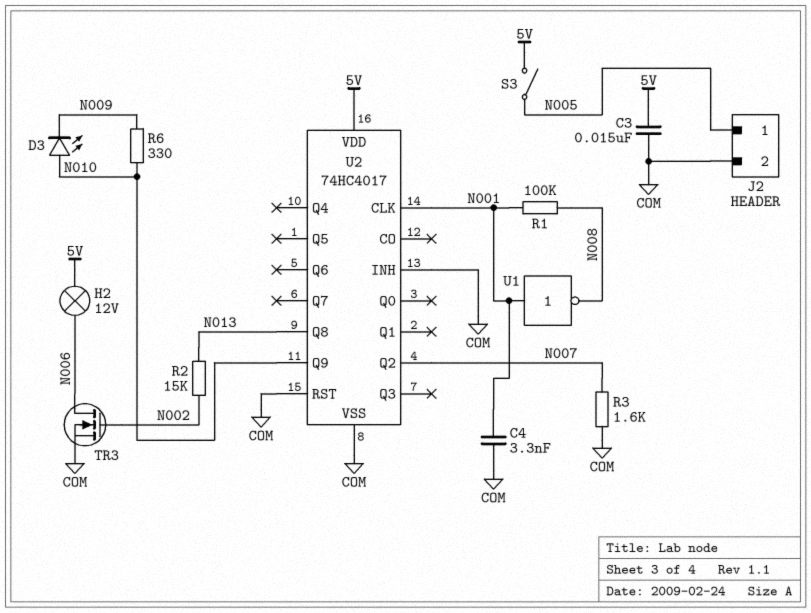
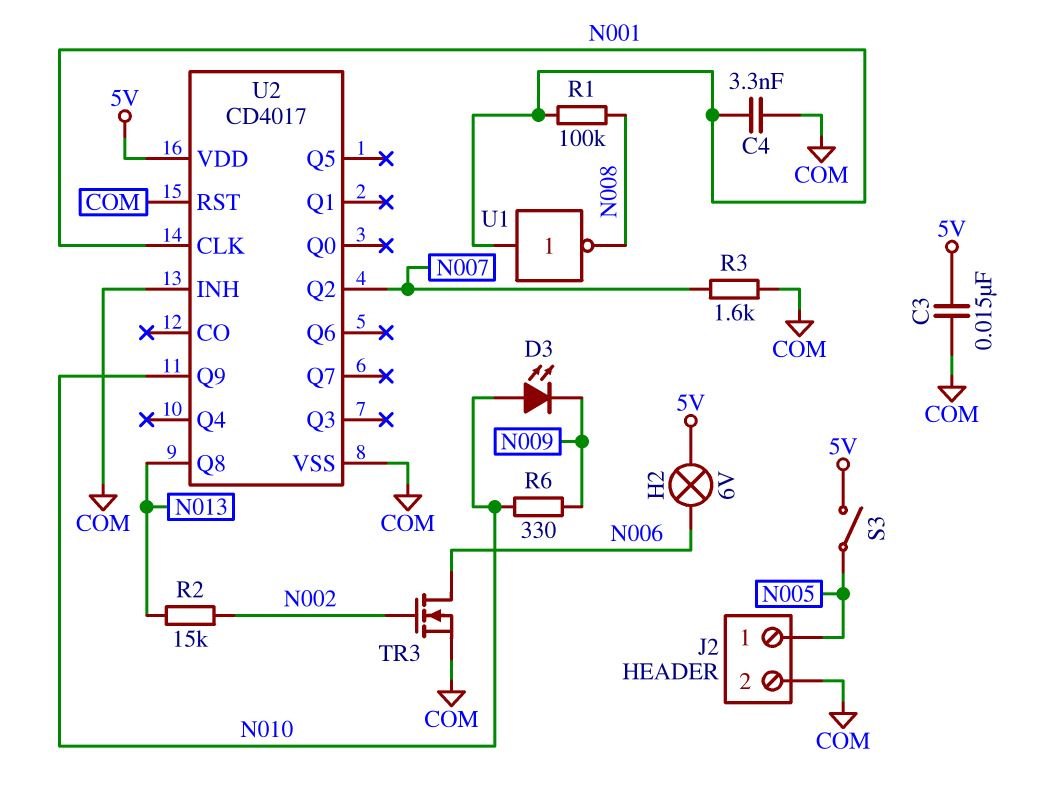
H2: lamp 12V (5V, N006) -> lamp 6V (5V, N006)
U2: 74HC4017 -> CD4017

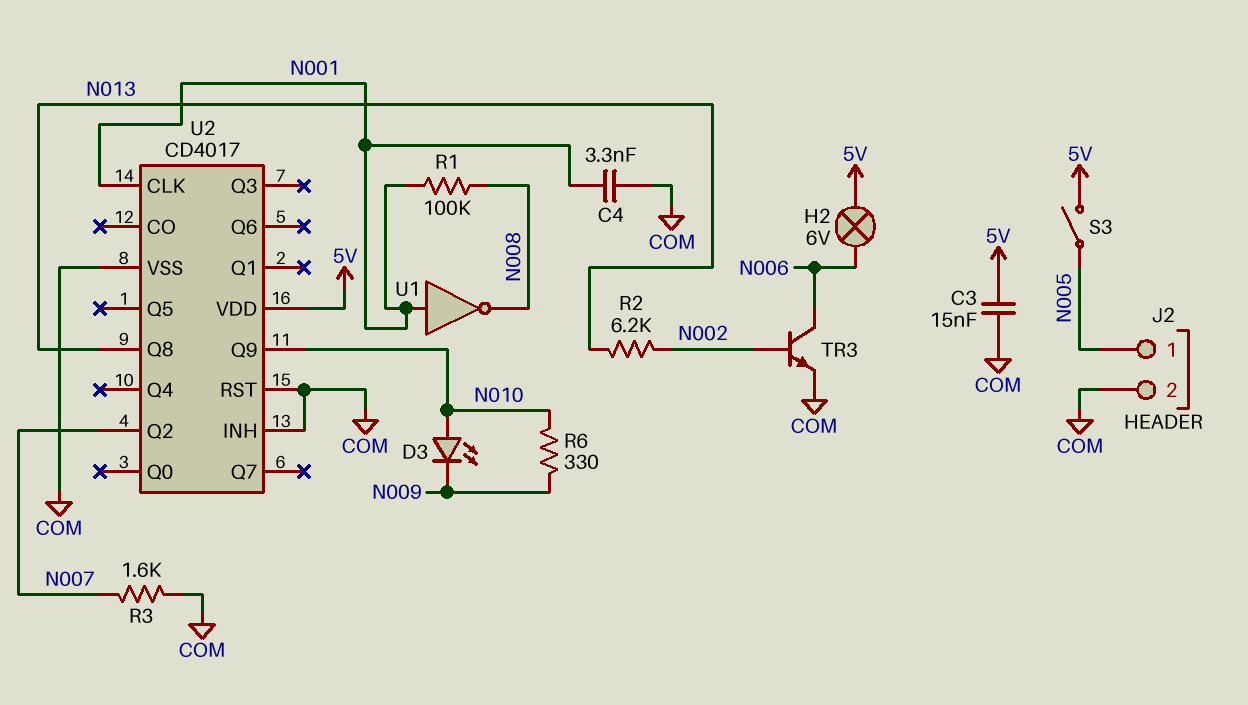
R2: 15k (N002, N013) -> 6.2k (N002, N013)
TR3: NMOS (G N002, D N006, S COM) -> NPN (B N002, C N006, E COM)

